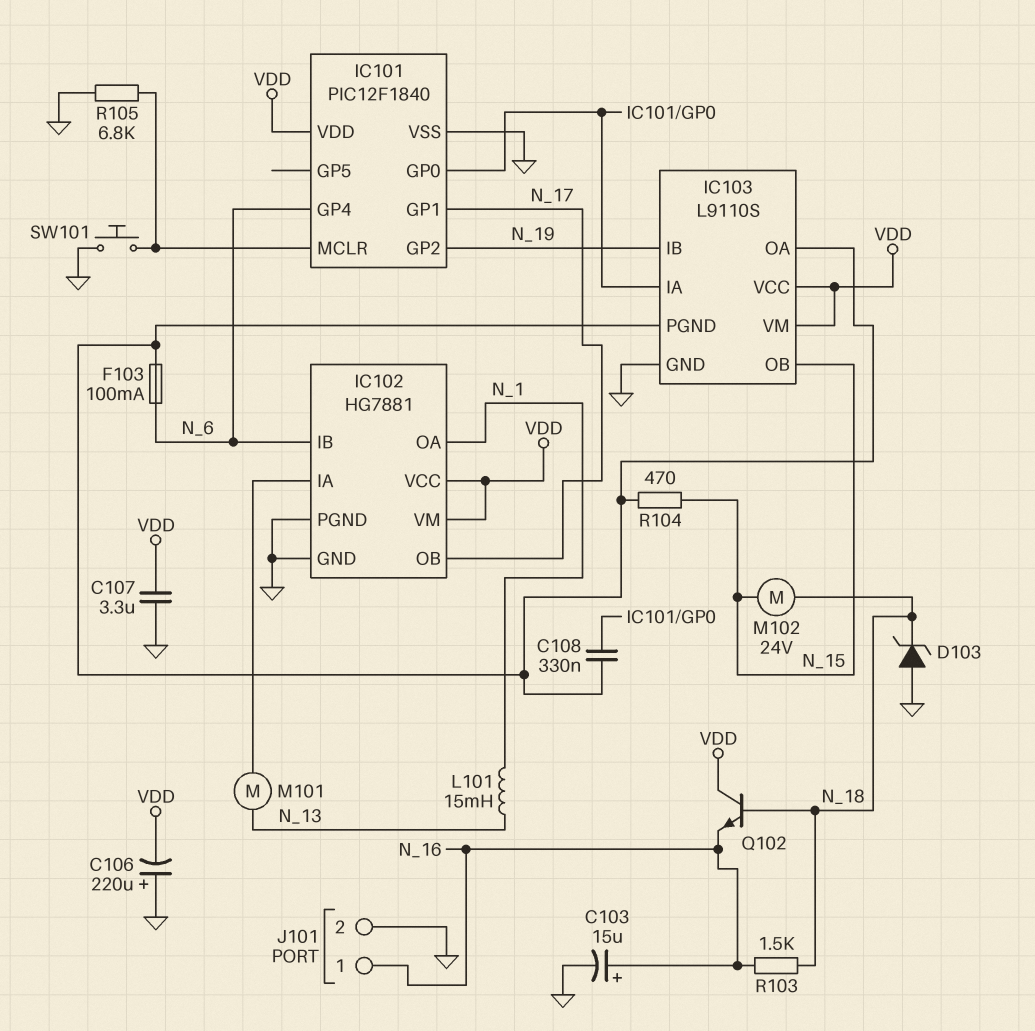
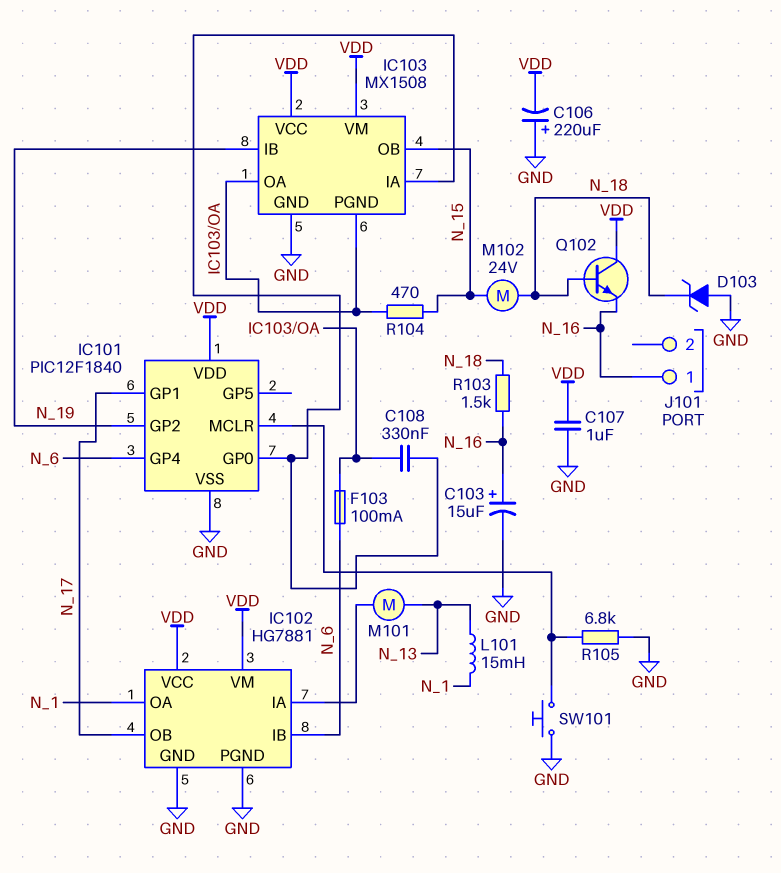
C107: 3.3uF (GND, VDD) -> 1uF (GND, VDD)
IC103: L9110S -> MX1508
J101 pin 2: GND -> none

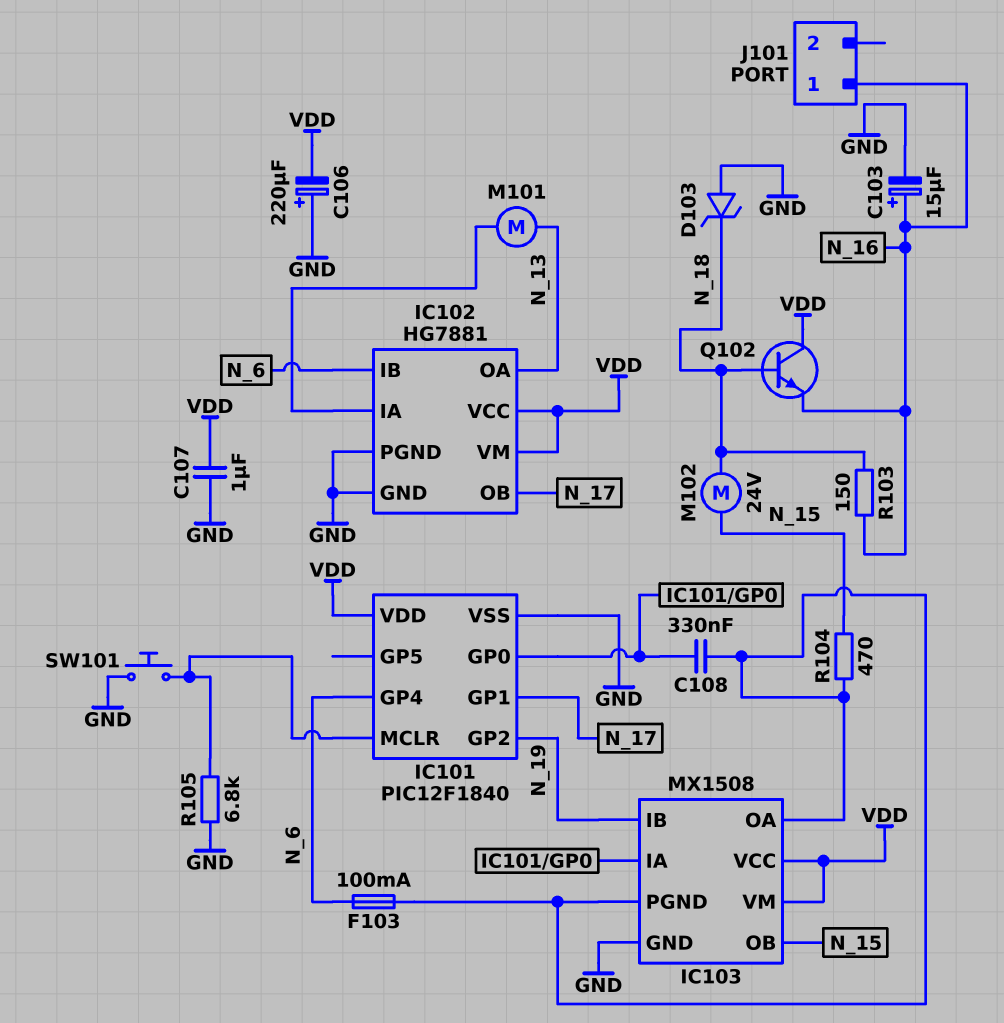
IC102 pin OA: N_1 -> N_13
L101: 15mH (N_1, N_13) -> none
R103: 1.5k (N_16, N_18) -> 150 (N_16, N_18)

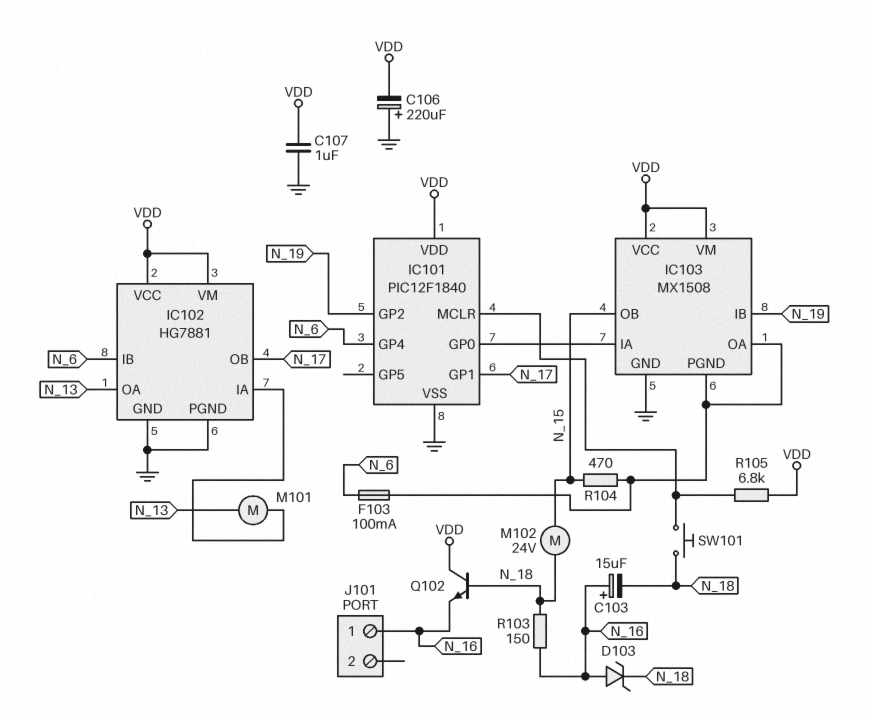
C103: 15uF (plus N_16, minus GND) -> 15uF (plus N_16, minus N_18)
C108: 330nF (IC101/GP0, IC103/OA) -> none
D103: zener (A GND, K N_18) -> zener (A N_16, K N_18)
R105: 6.8k (GND, IC101/MCLR) -> 6.8k (IC101/MCLR, VDD)
SW101: button (GND, IC101/MCLR) -> button (IC101/MCLR, N_18)

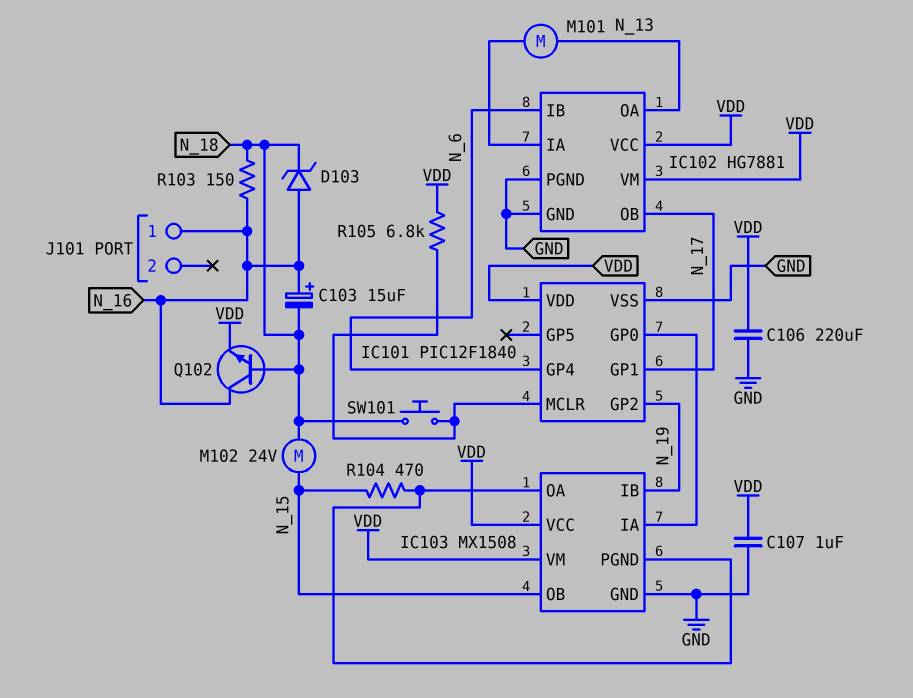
C106: 220uF (plus GND, minus VDD) -> 220uF (GND, VDD)
F103: 100mA (IC103/OA, N_6) -> none
Q102: NPN (B N_18, C VDD, E N_16) -> NPN (B N_18, C N_16, E VDD)

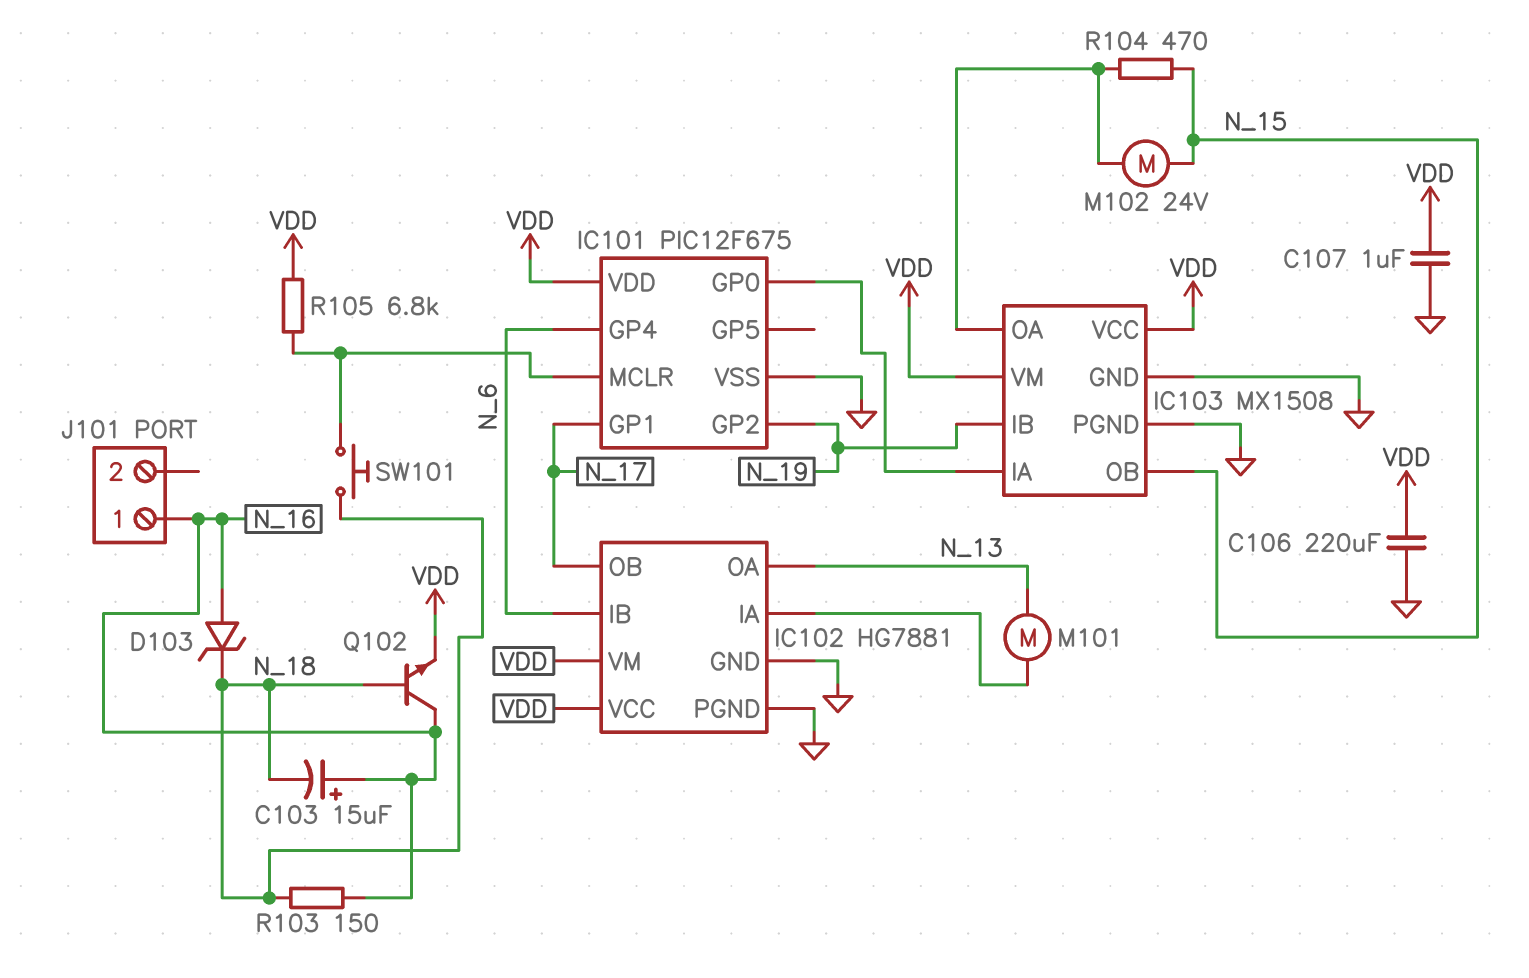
IC101: PIC12F1840 -> PIC12F675
IC103 pin PGND: IC103/OA -> GND
M102: motor 24V (N_15, N_18) -> motor 24V (IC103/OA, N_15)

